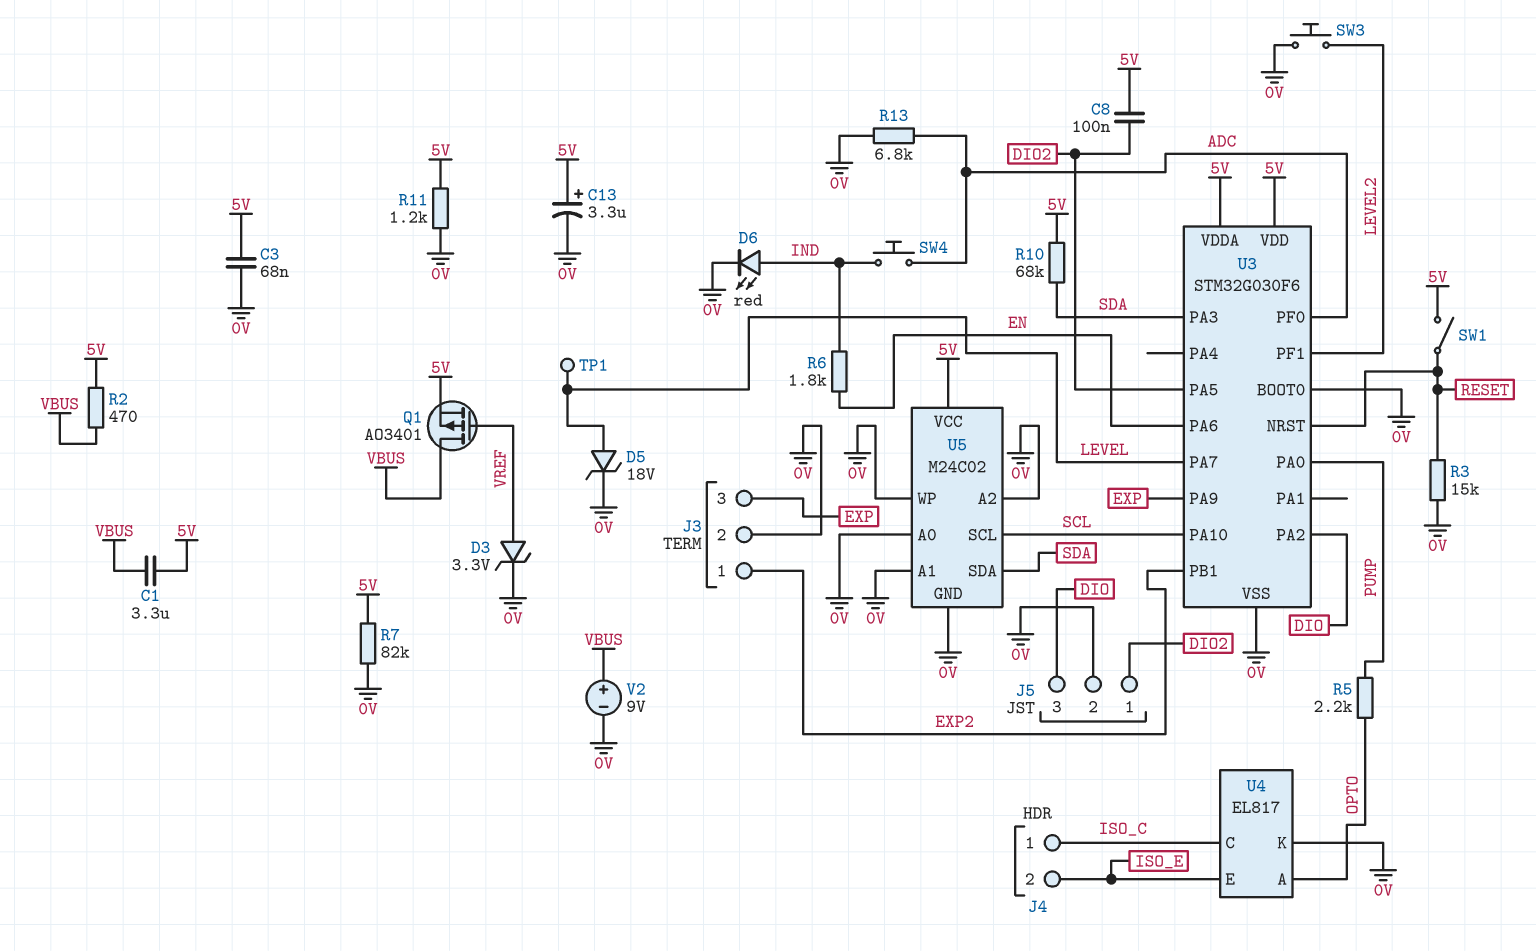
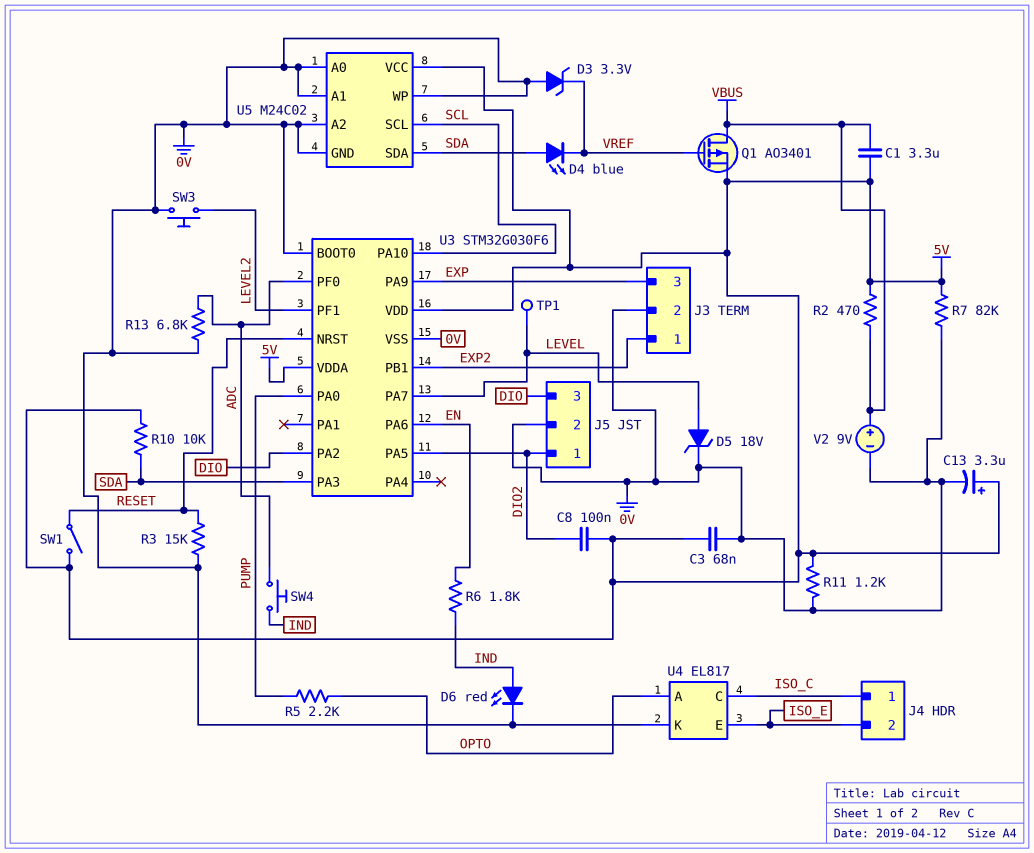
D3: zener 3.3V (A VREF, K 0V) -> zener 3.3V (A 0V, K VREF)
D4: none -> LED blue (A SDA, K VREF)
R10: 68k (5V, SDA) -> 10k (5V, SDA)

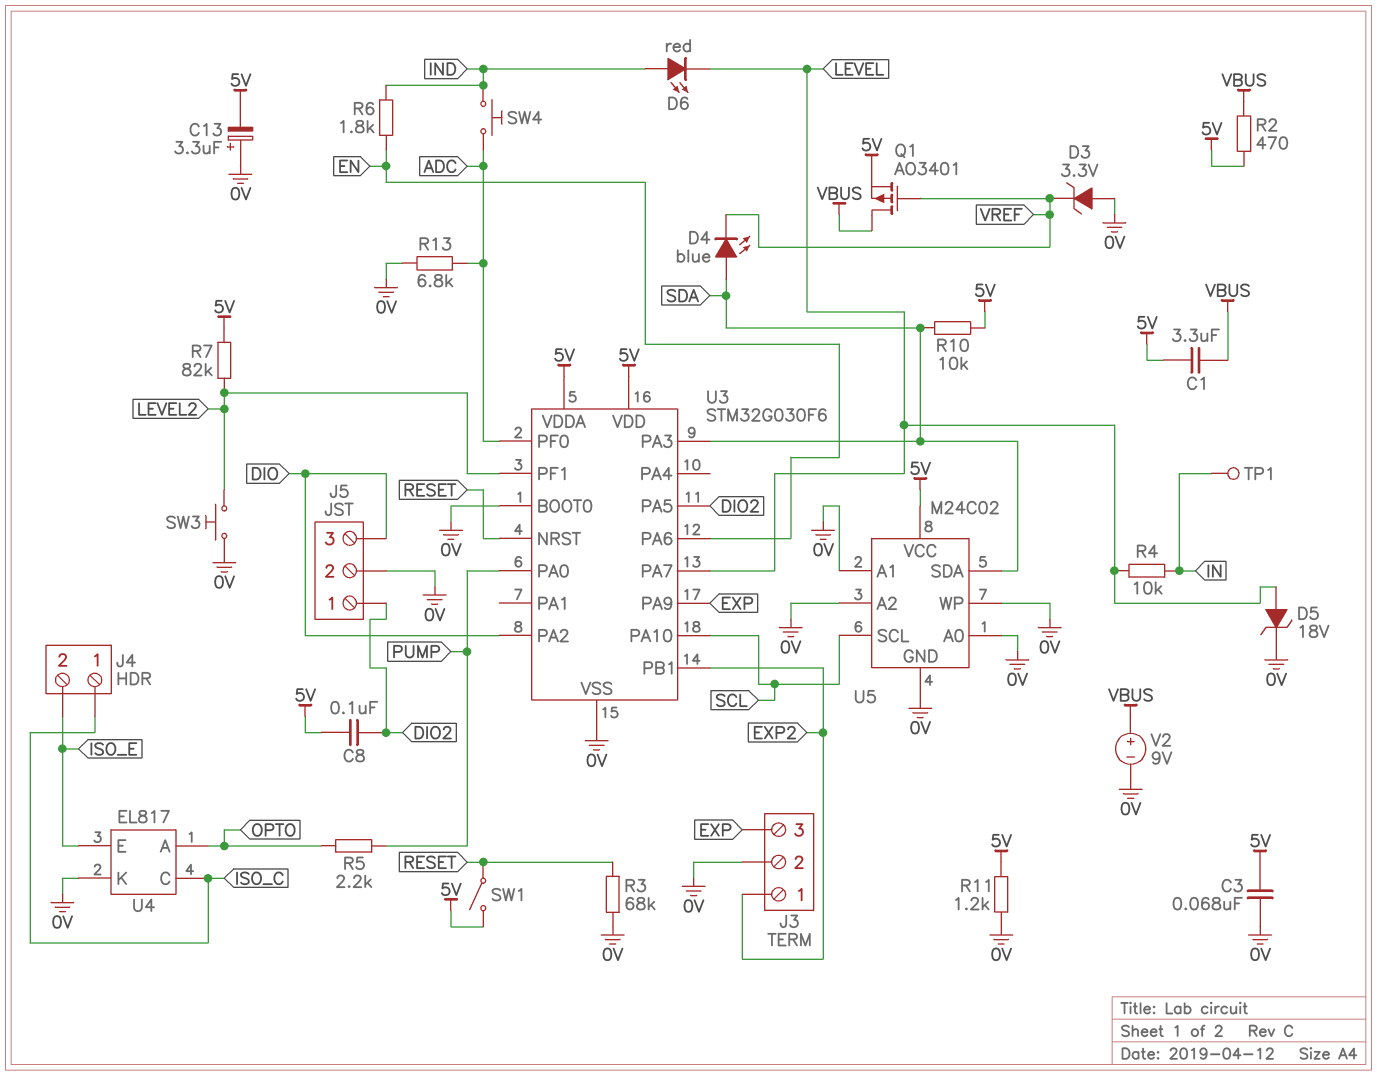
C13: 3.3uF (plus 5V, minus 0V) -> 3.3uF (plus 0V, minus 5V)
D6: LED red (A IND, K 0V) -> LED red (A IND, K LEVEL)
R3: 15k (0V, RESET) -> 68k (0V, RESET)
R4: none -> 10k (IN, LEVEL)
R7: 82k (0V, 5V) -> 82k (5V, LEVEL2)
TP1: test point (LEVEL) -> test point (IN)

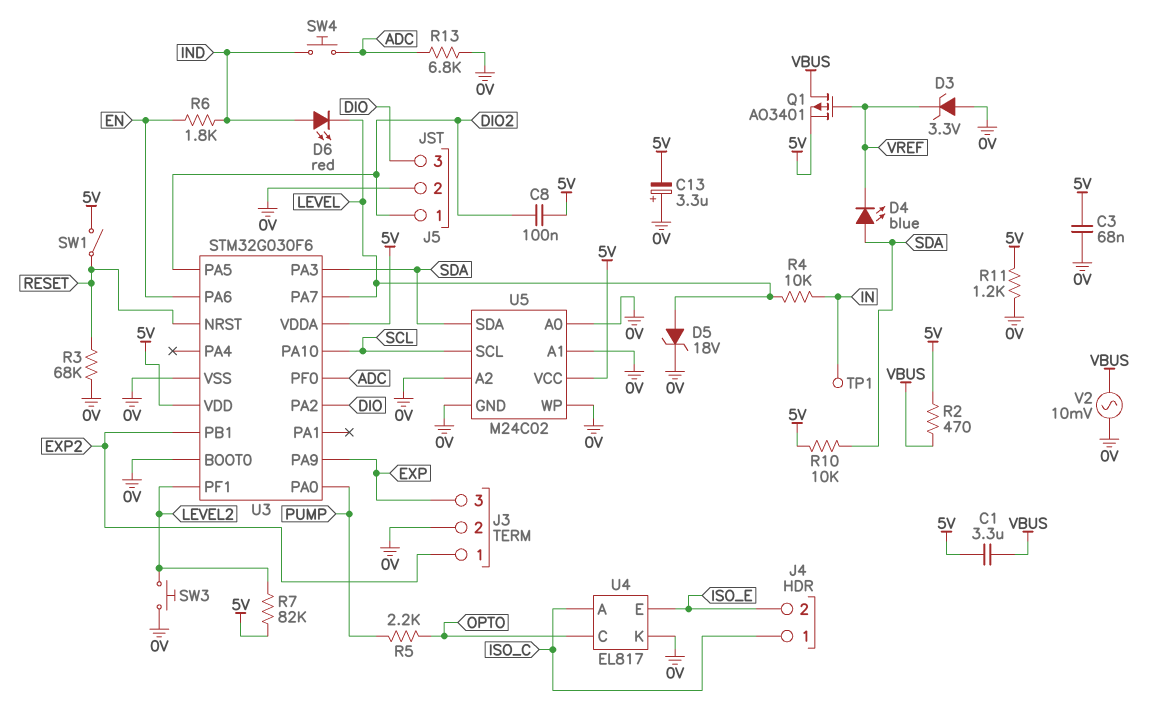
U4 pin A: OPTO -> ISO_C
U4 pin C: ISO_C -> OPTO
V2: 9V (plus VBUS, minus 0V) -> AC 10mV (0V, VBUS)

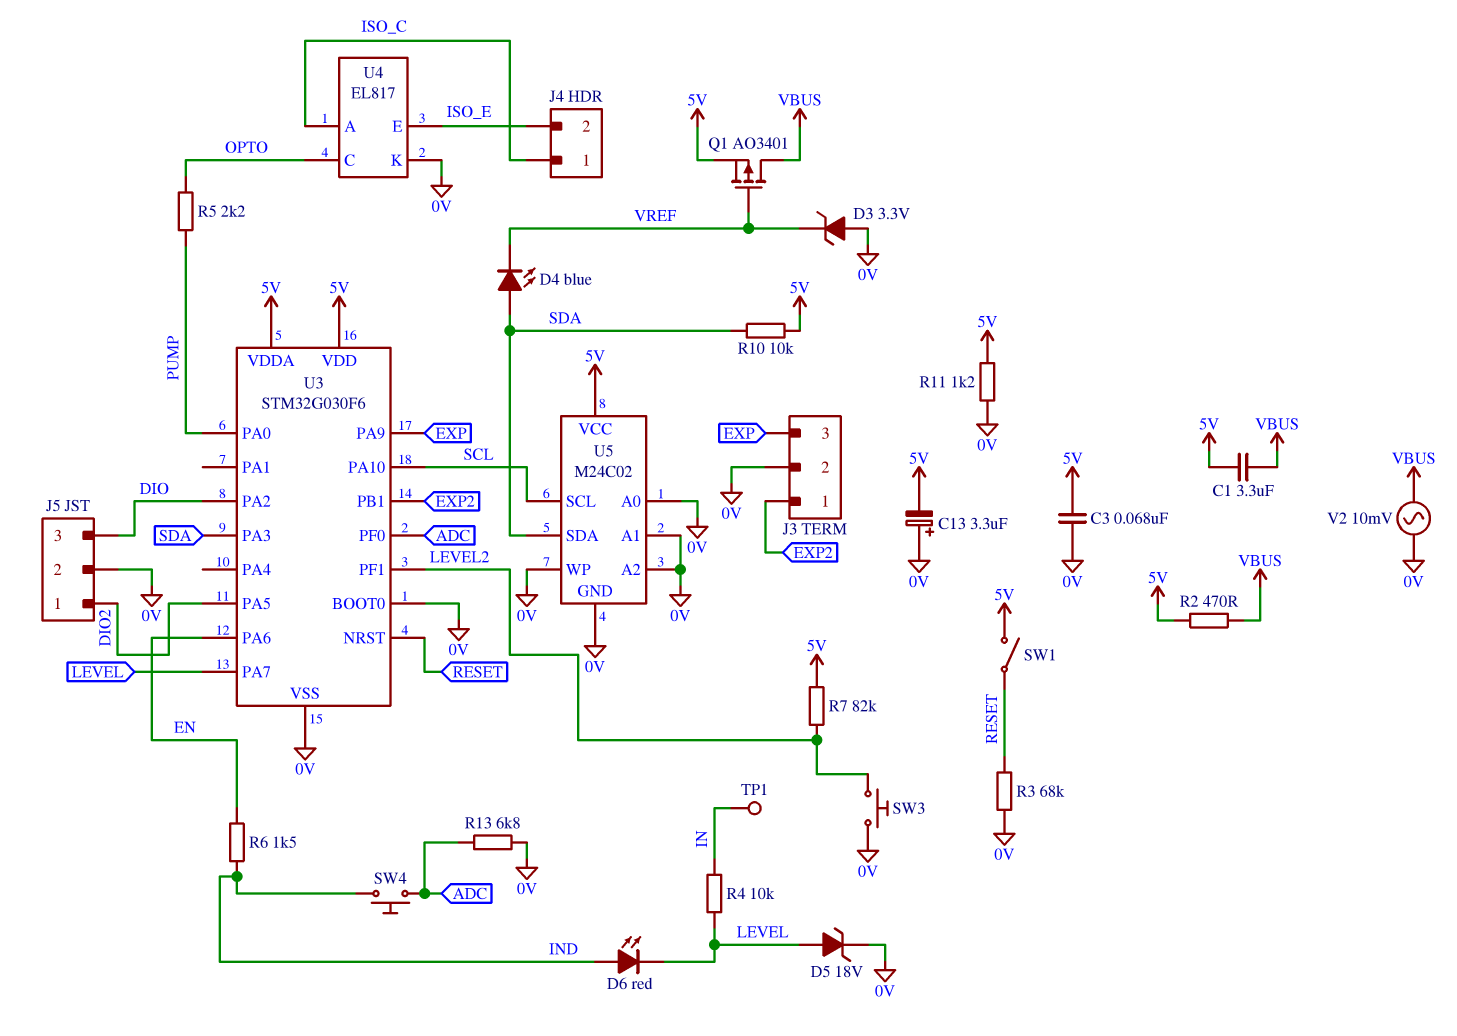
C8: 100nF (5V, DIO2) -> none
R6: 1.8k (EN, IND) -> 1.5k (EN, IND)

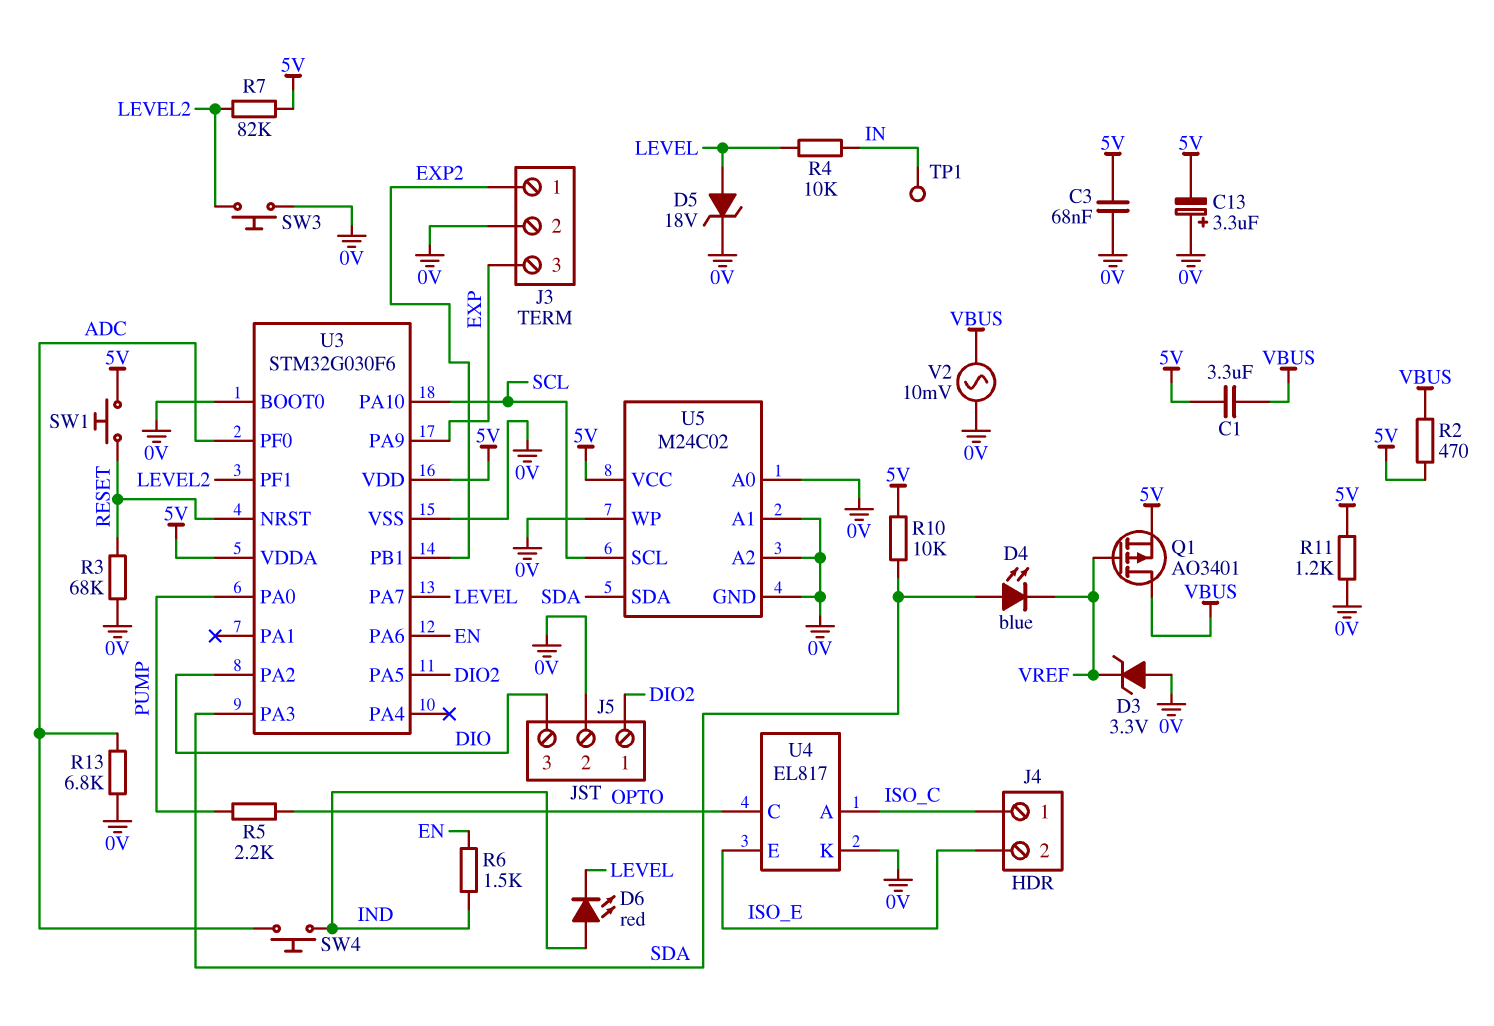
SW1: switch (5V, RESET) -> button (5V, RESET)

